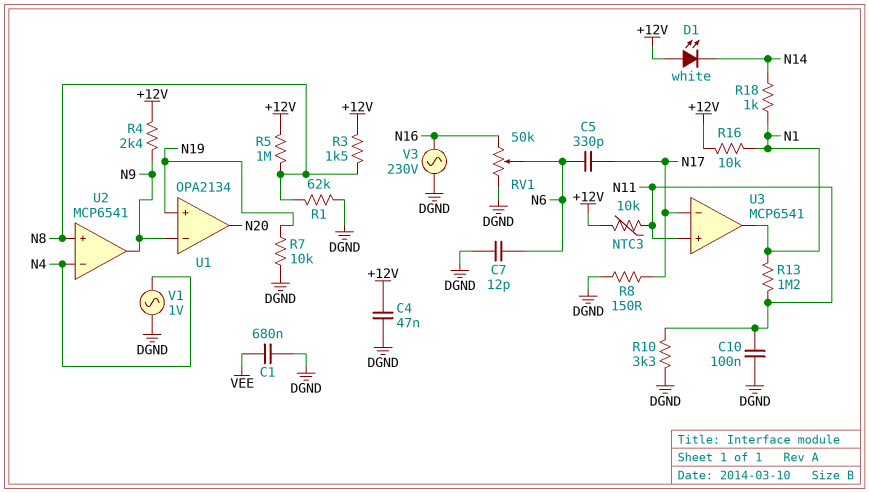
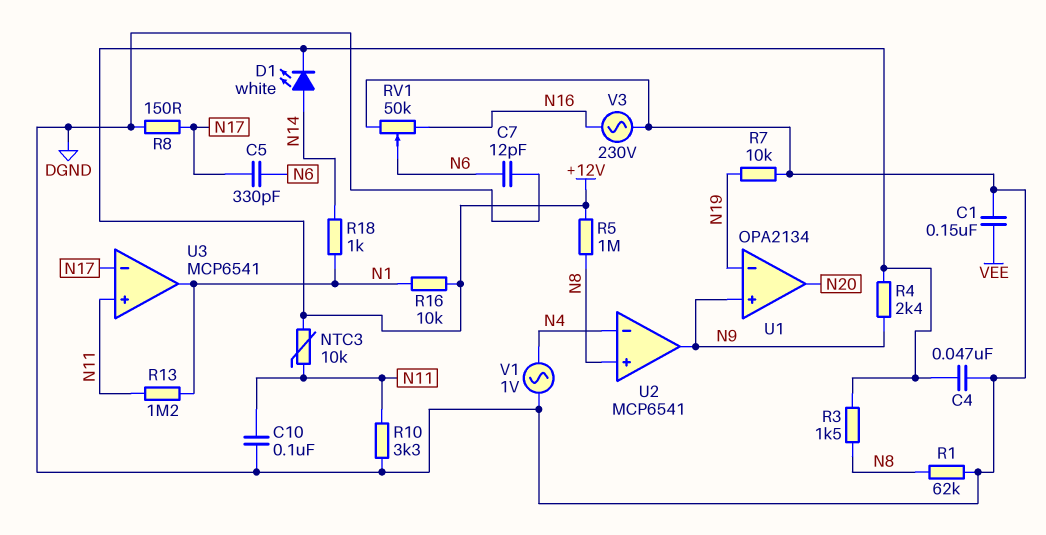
C1: 680nF (DGND, VEE) -> 150nF (DGND, VEE)
D1: LED white (A +12V, K N14) -> LED white (A N14, K +12V)
U1 pin in+: N19 -> N9
U1 pin in-: N9 -> N19

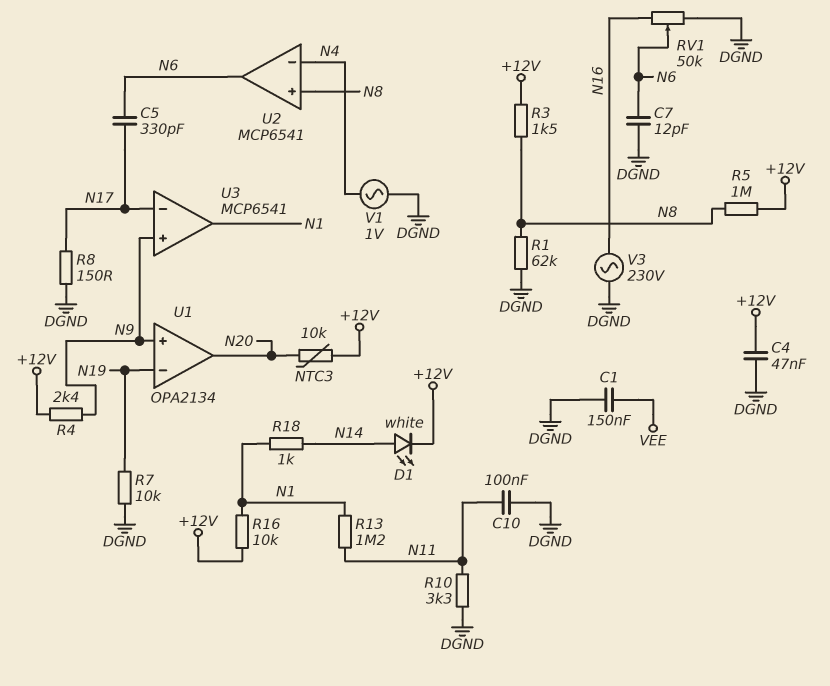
NTC3: 10k (+12V, N11) -> 10k (+12V, N20)
U2 pin out: N9 -> N6
U3 pin in+: N11 -> N9

